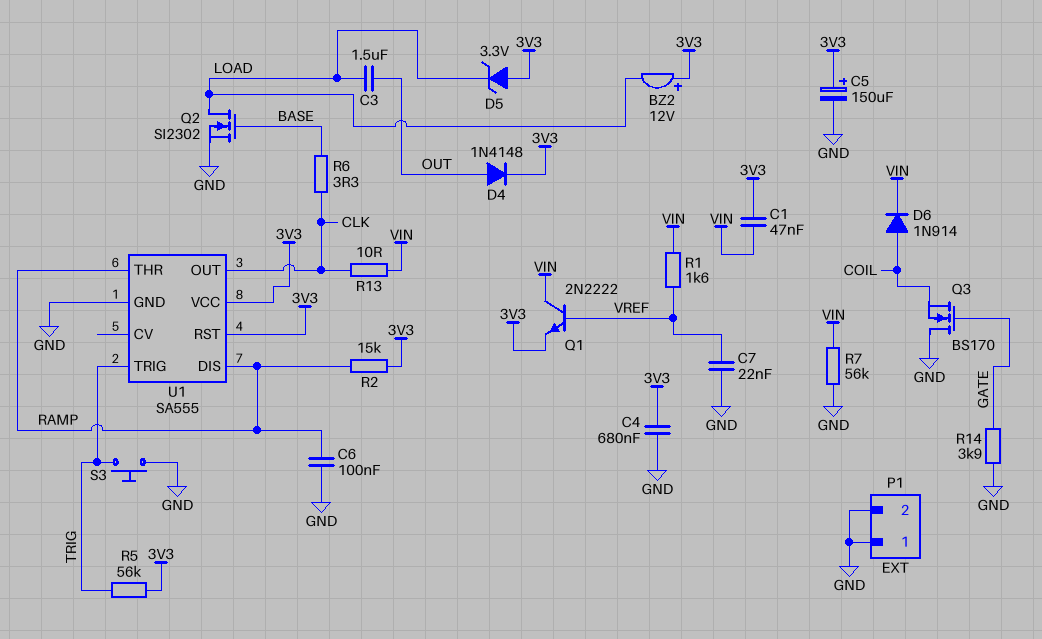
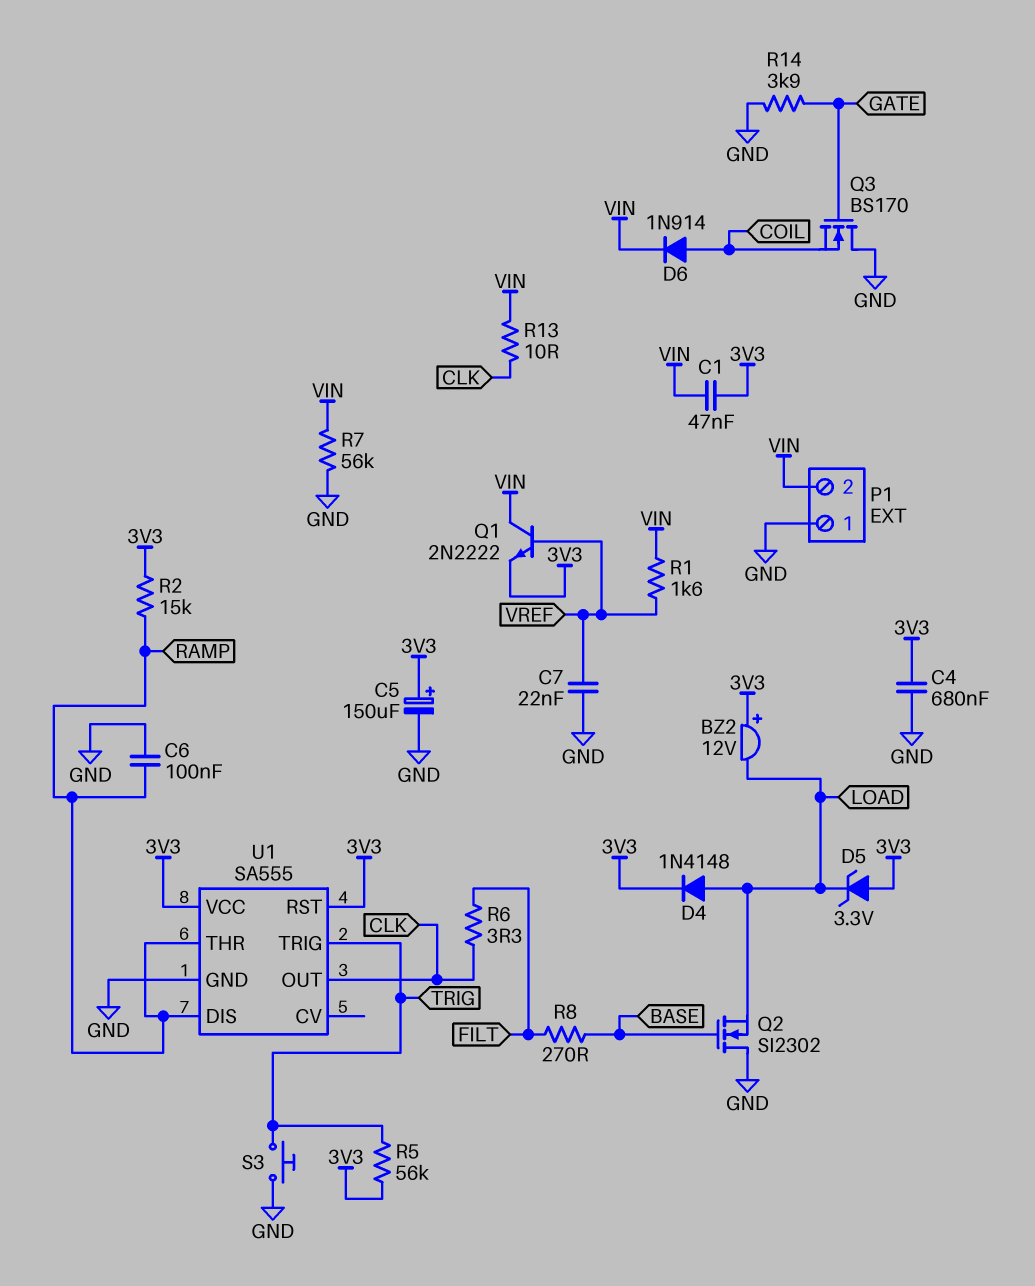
C3: 1.5uF (LOAD, OUT) -> none
D4: diode 1N4148 (A OUT, K 3V3) -> diode 1N4148 (A LOAD, K 3V3)
P1 pin 2: GND -> VIN
Q2: NMOS SI2302 (G BASE, D LOAD, S GND) -> NMOS SI2302 (G BASE, D GND, S LOAD)
R6: 3.3 (BASE, CLK) -> 3.3 (CLK, FILT)
R8: none -> 270 (BASE, FILT)

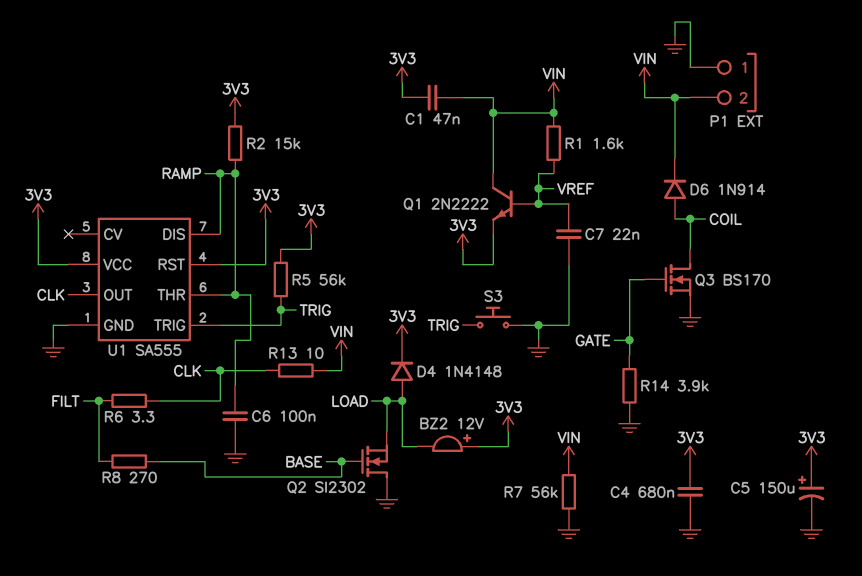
D5: zener 3.3V (A 3V3, K LOAD) -> none
Q3: NMOS BS170 (G GATE, D GND, S COIL) -> NMOS BS170 (G GATE, D COIL, S GND)

